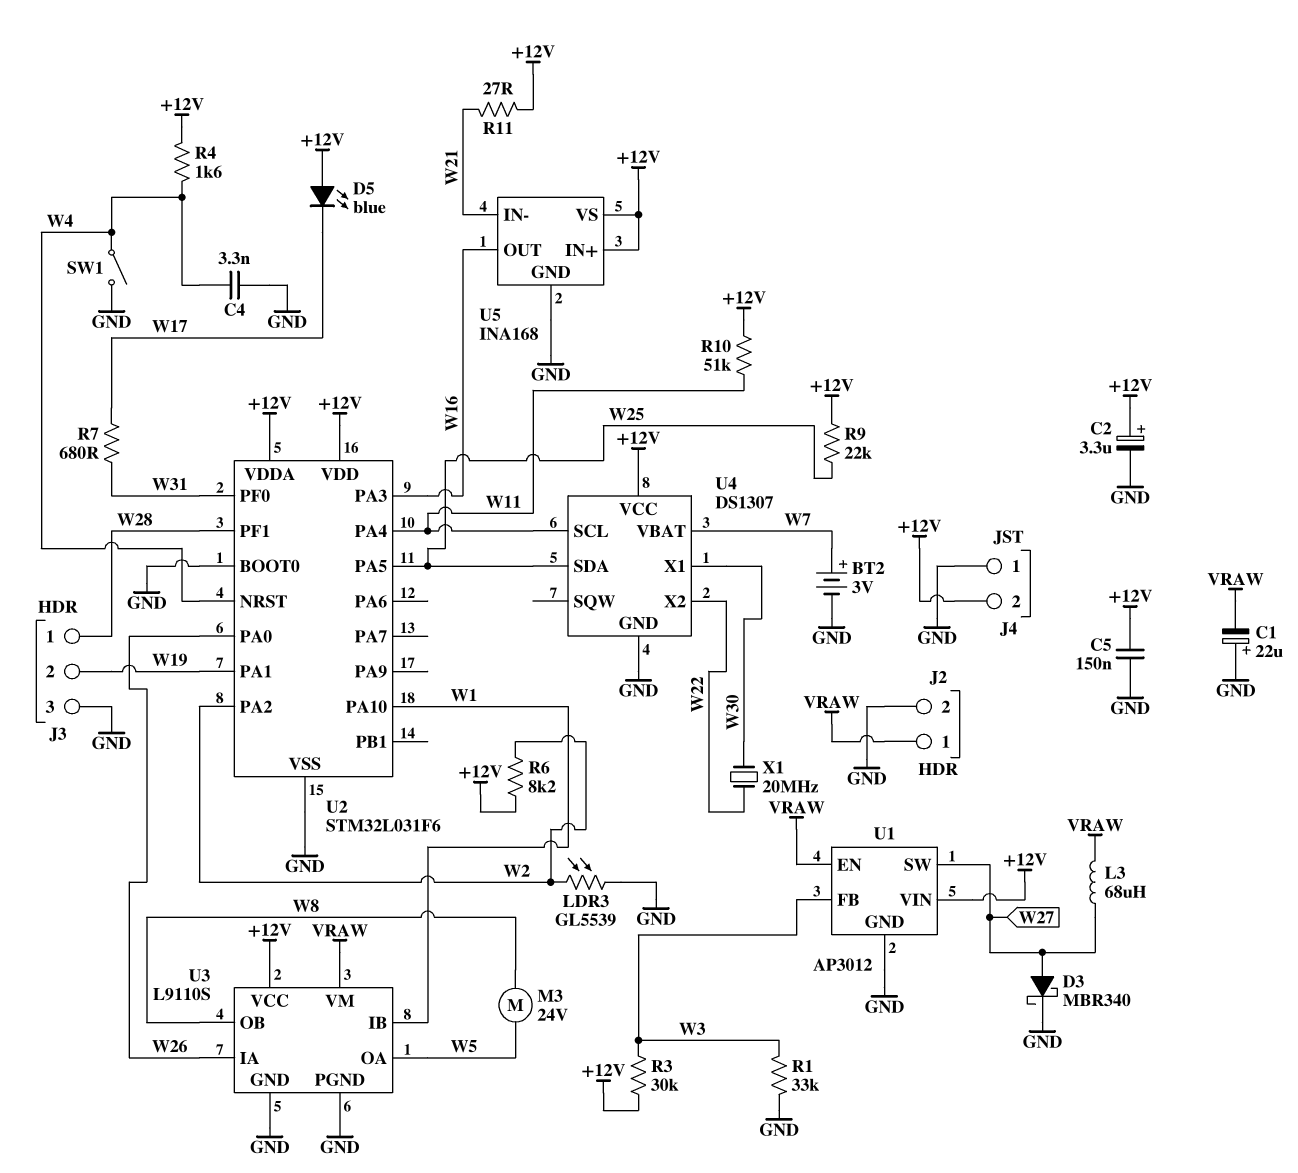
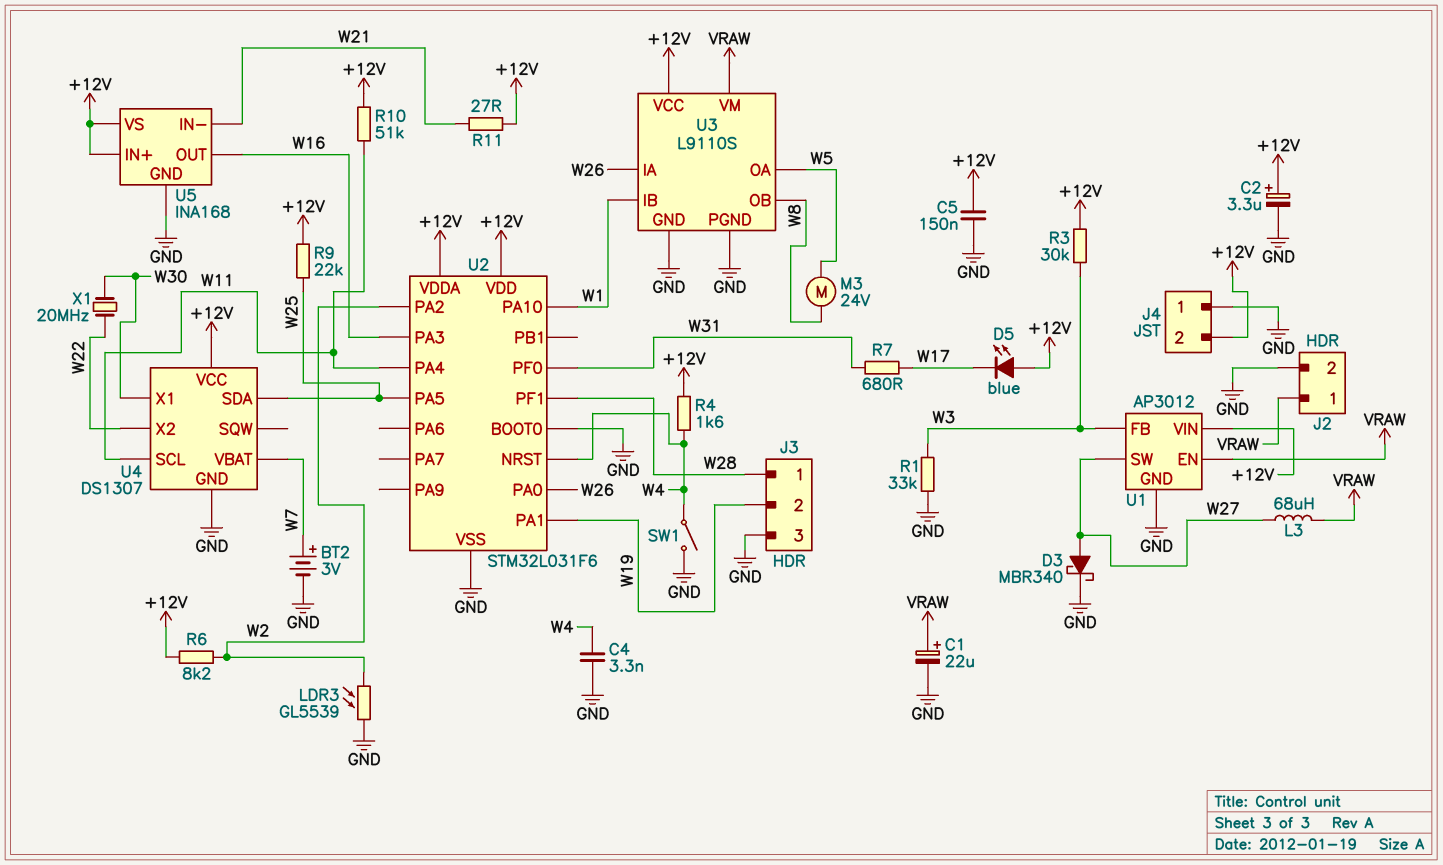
C1: 22uF (plus GND, minus VRAW) -> 22uF (plus VRAW, minus GND)

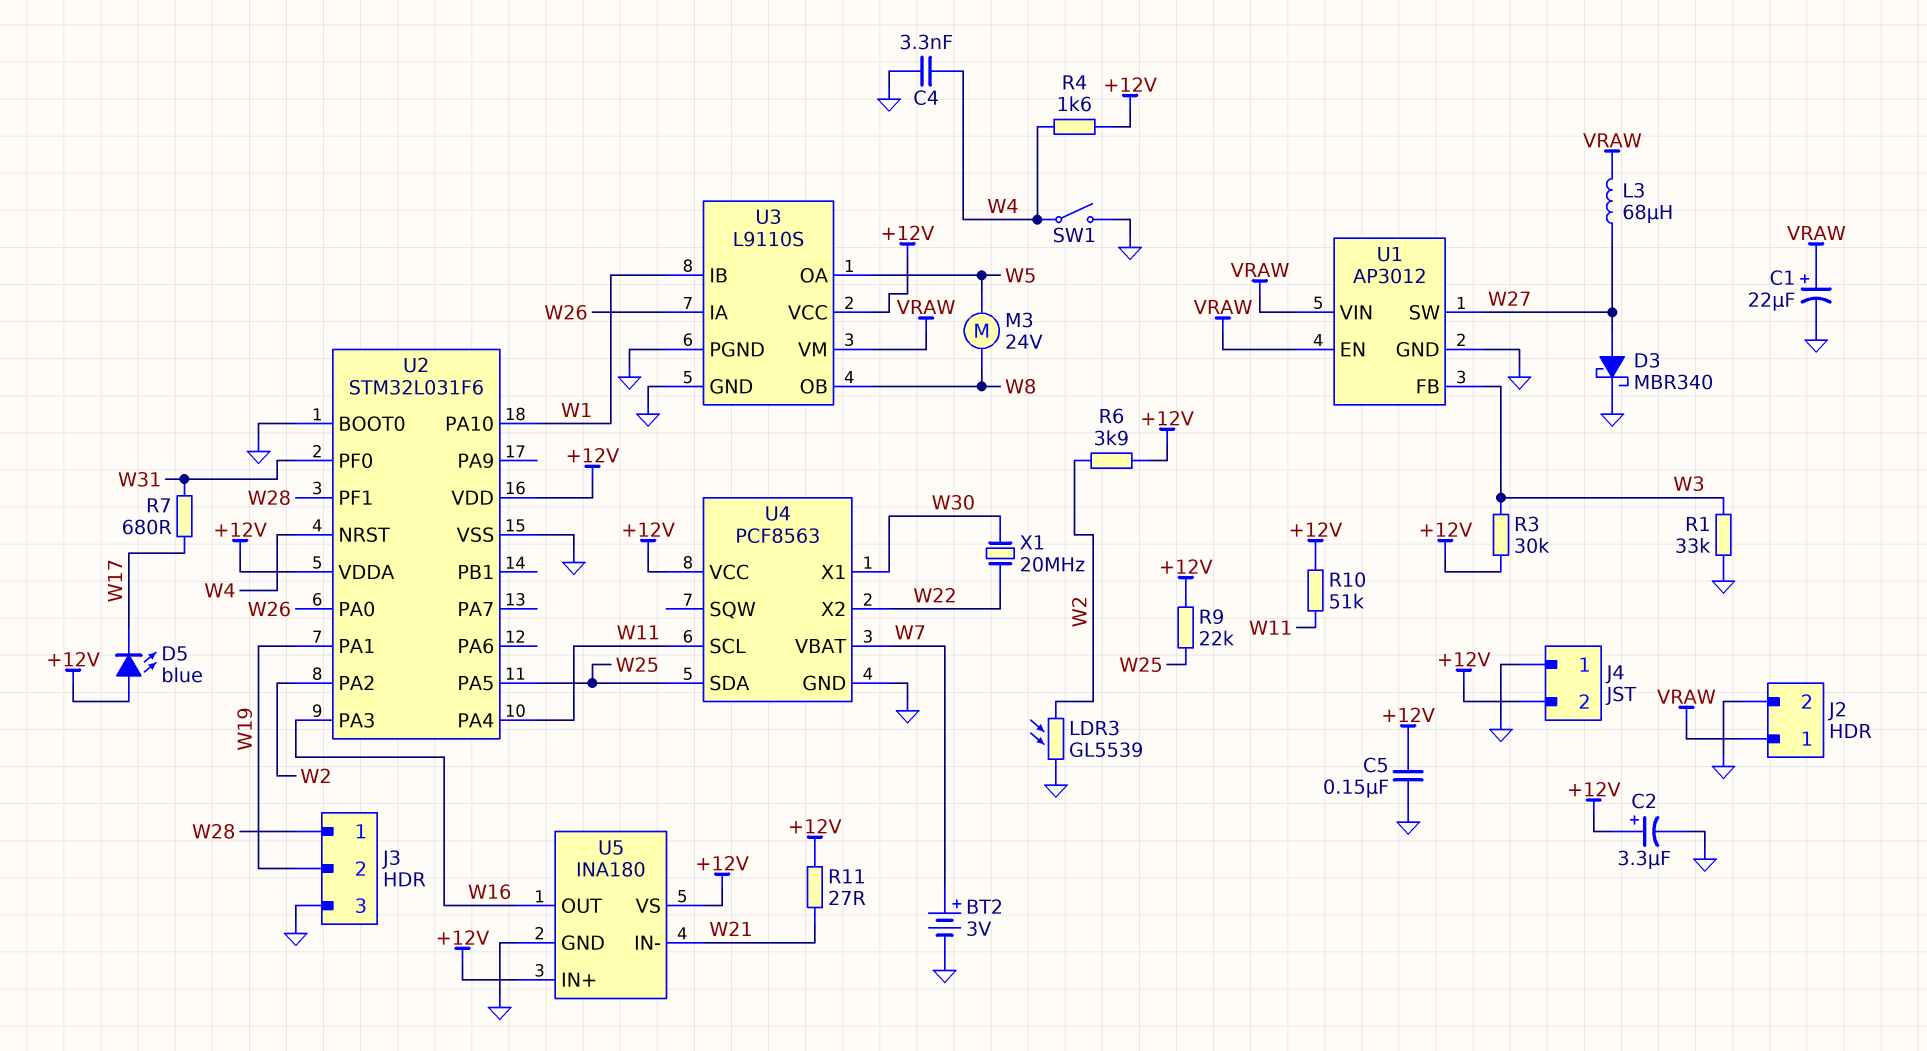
R6: 8.2k (+12V, W2) -> 3.9k (+12V, W2)
U1 pin VIN: +12V -> VRAW
U4: DS1307 -> PCF8563
U5: INA168 -> INA180

